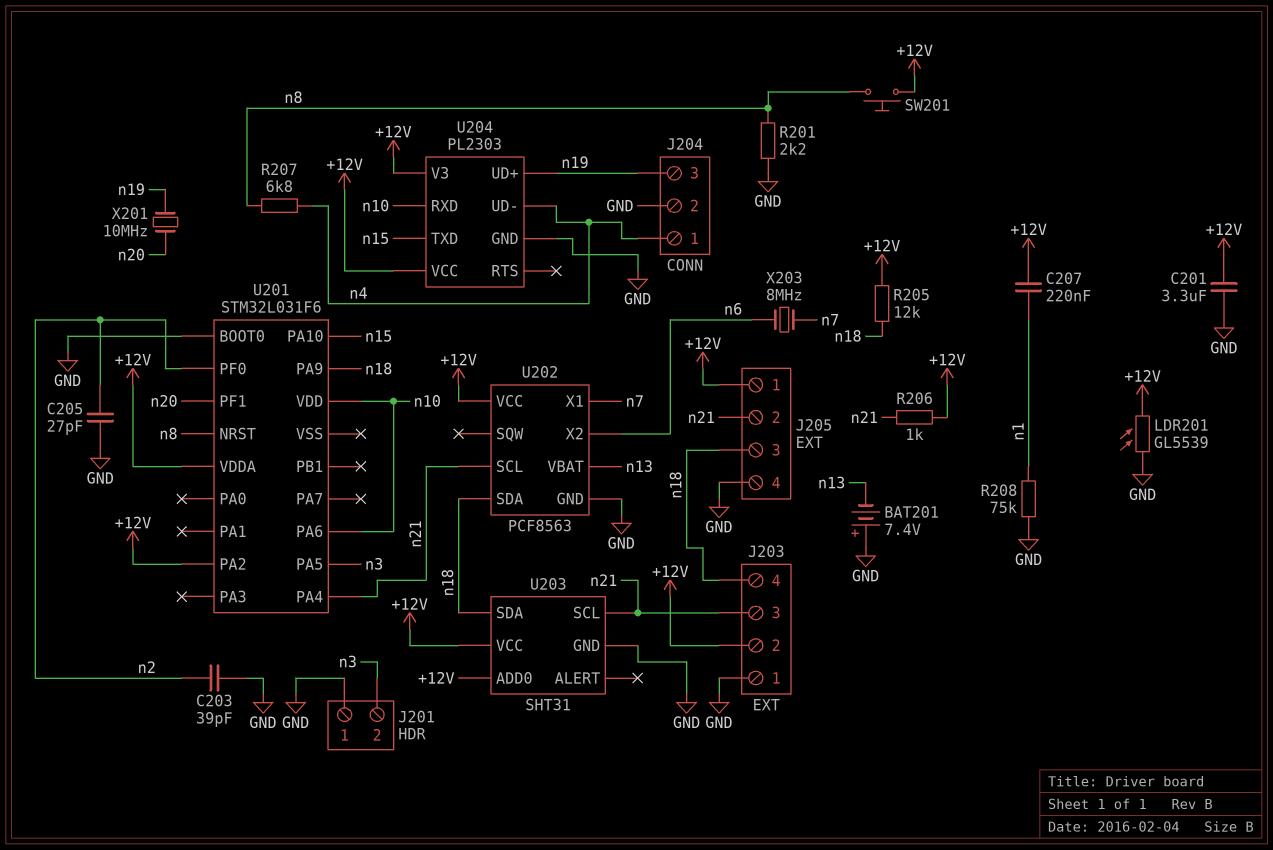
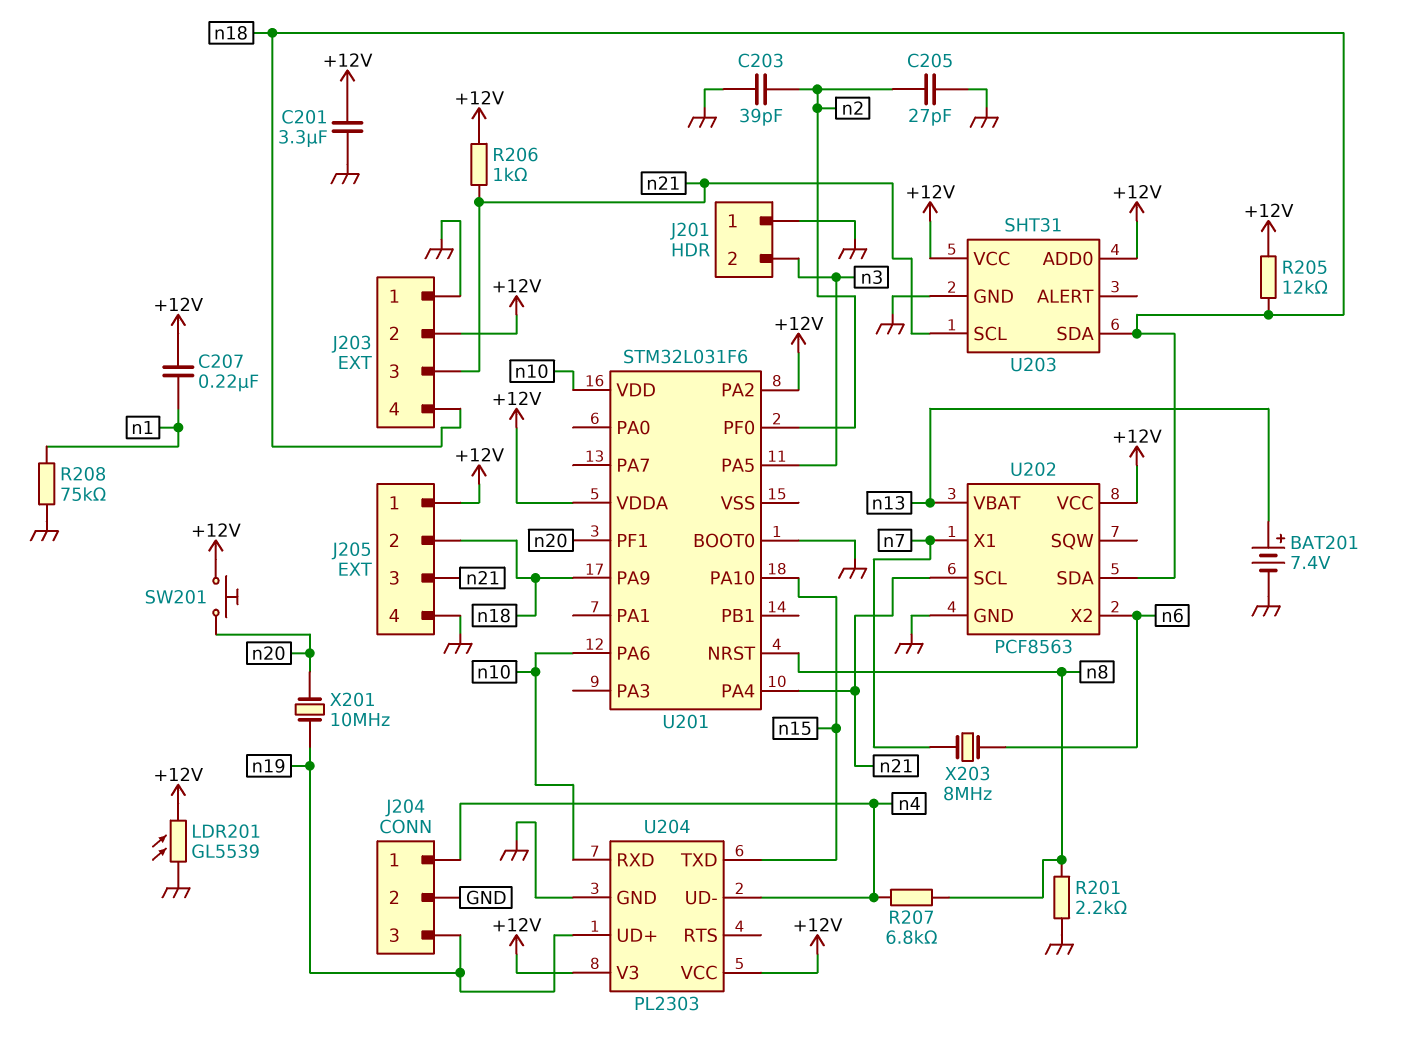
BAT201: 7.4V (plus GND, minus n13) -> 7.4V (plus n13, minus GND)
J205 pin 2: n21 -> n18
J205 pin 3: n18 -> n21
SW201: button (+12V, n8) -> button (+12V, n20)

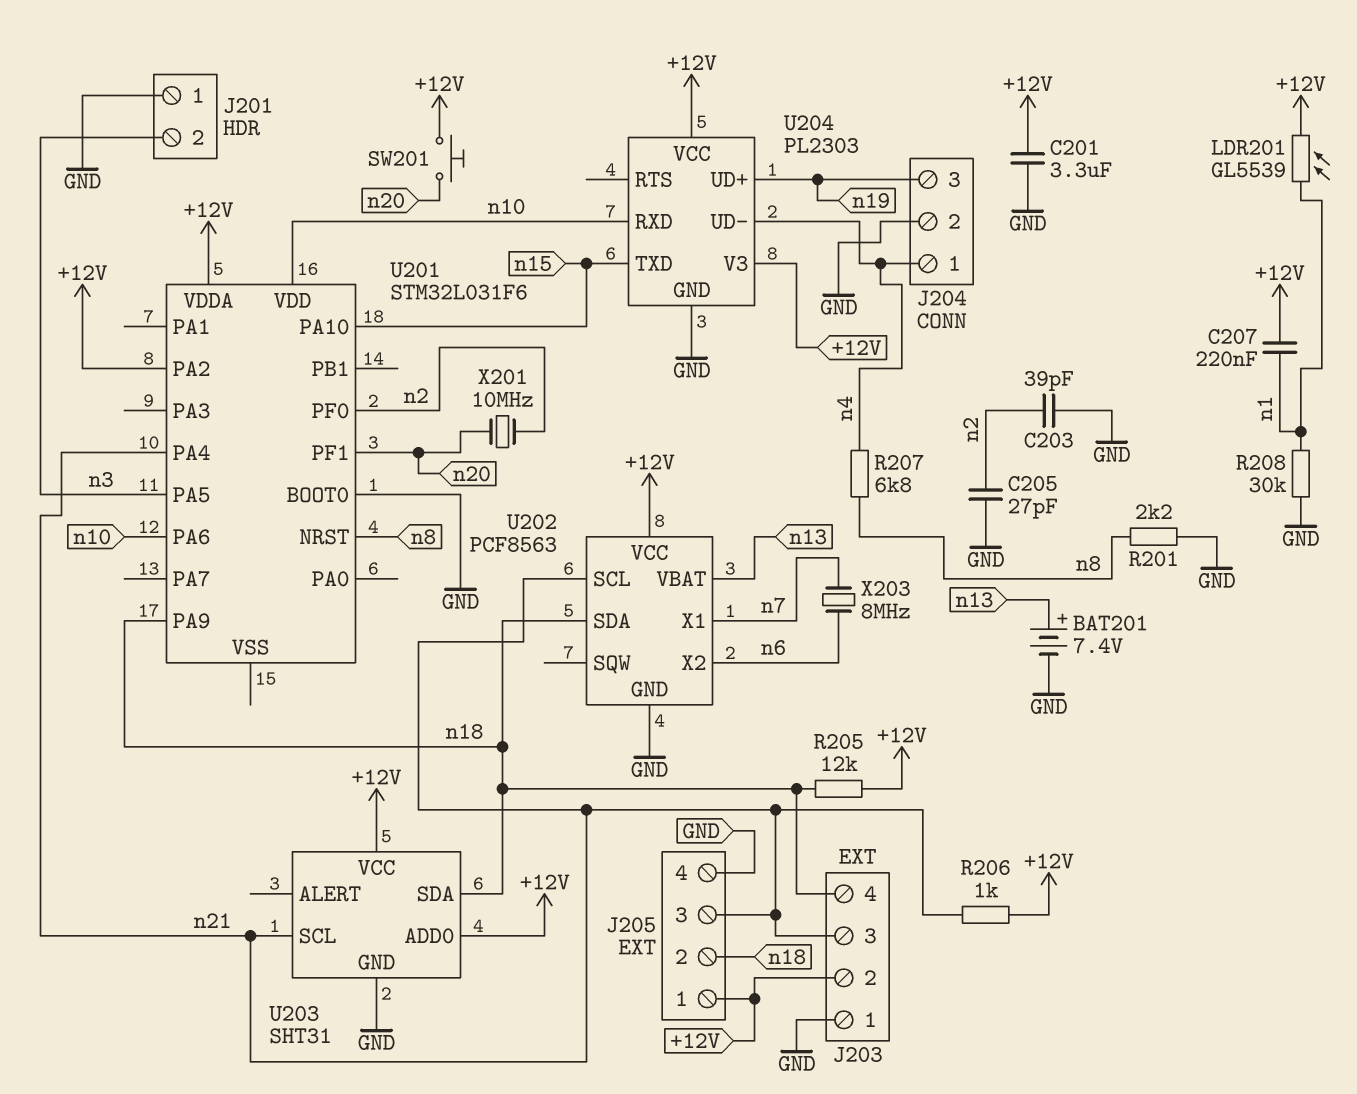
LDR201: GL5539 (+12V, GND) -> GL5539 (+12V, n1)
R208: 75k (GND, n1) -> 30k (GND, n1)
X201: 10MHz (n19, n20) -> 10MHz (n2, n20)

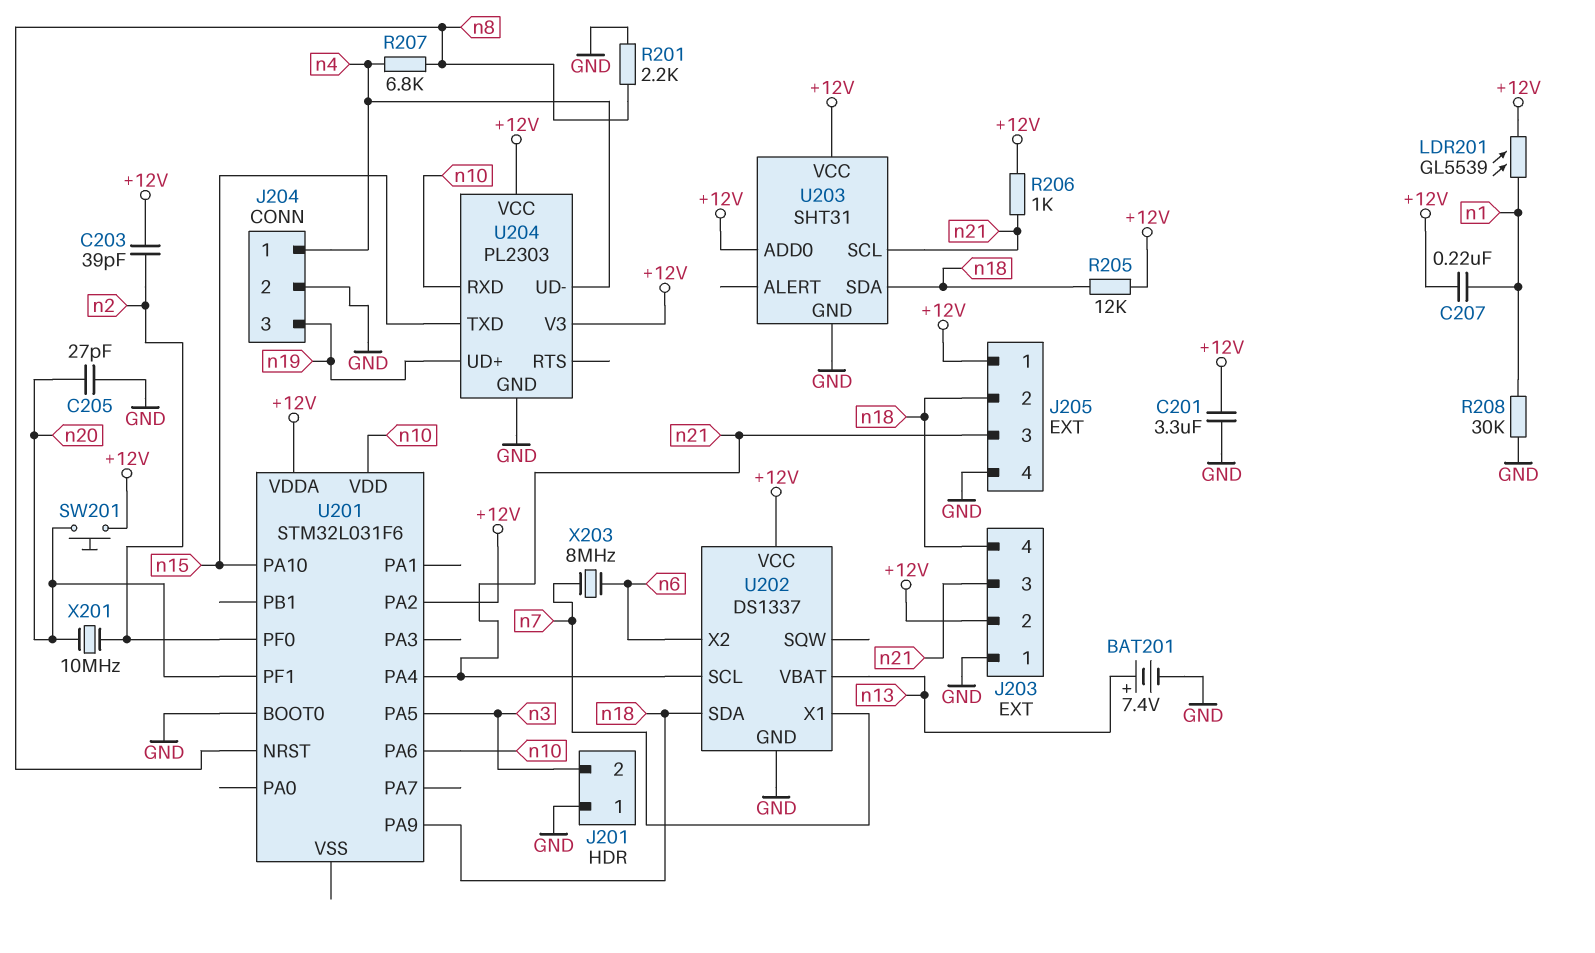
C203: 39pF (GND, n2) -> 39pF (+12V, n2)
C205: 27pF (GND, n2) -> 27pF (GND, n20)
U202: PCF8563 -> DS1337

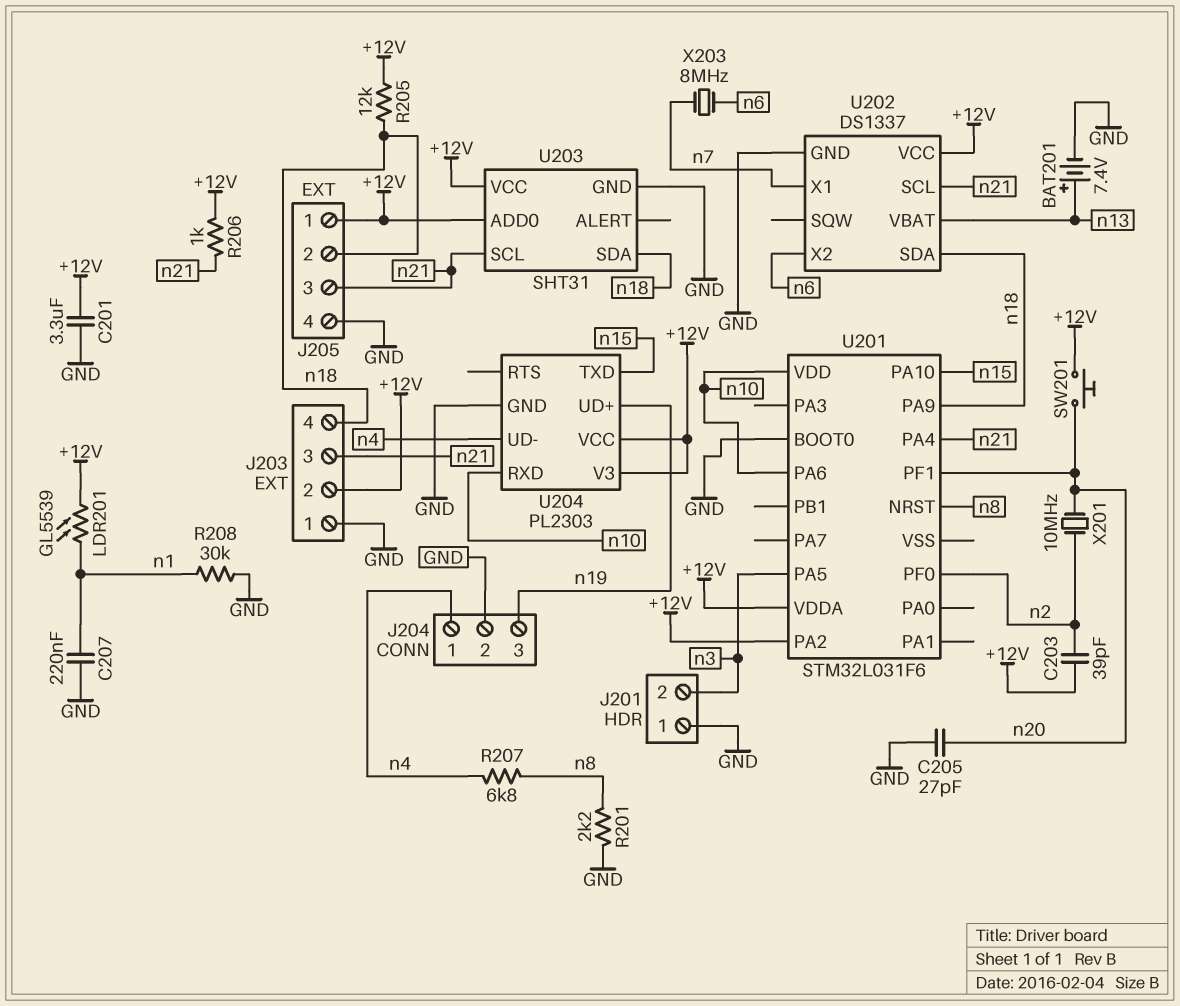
C207: 220nF (+12V, n1) -> 220nF (GND, n1)

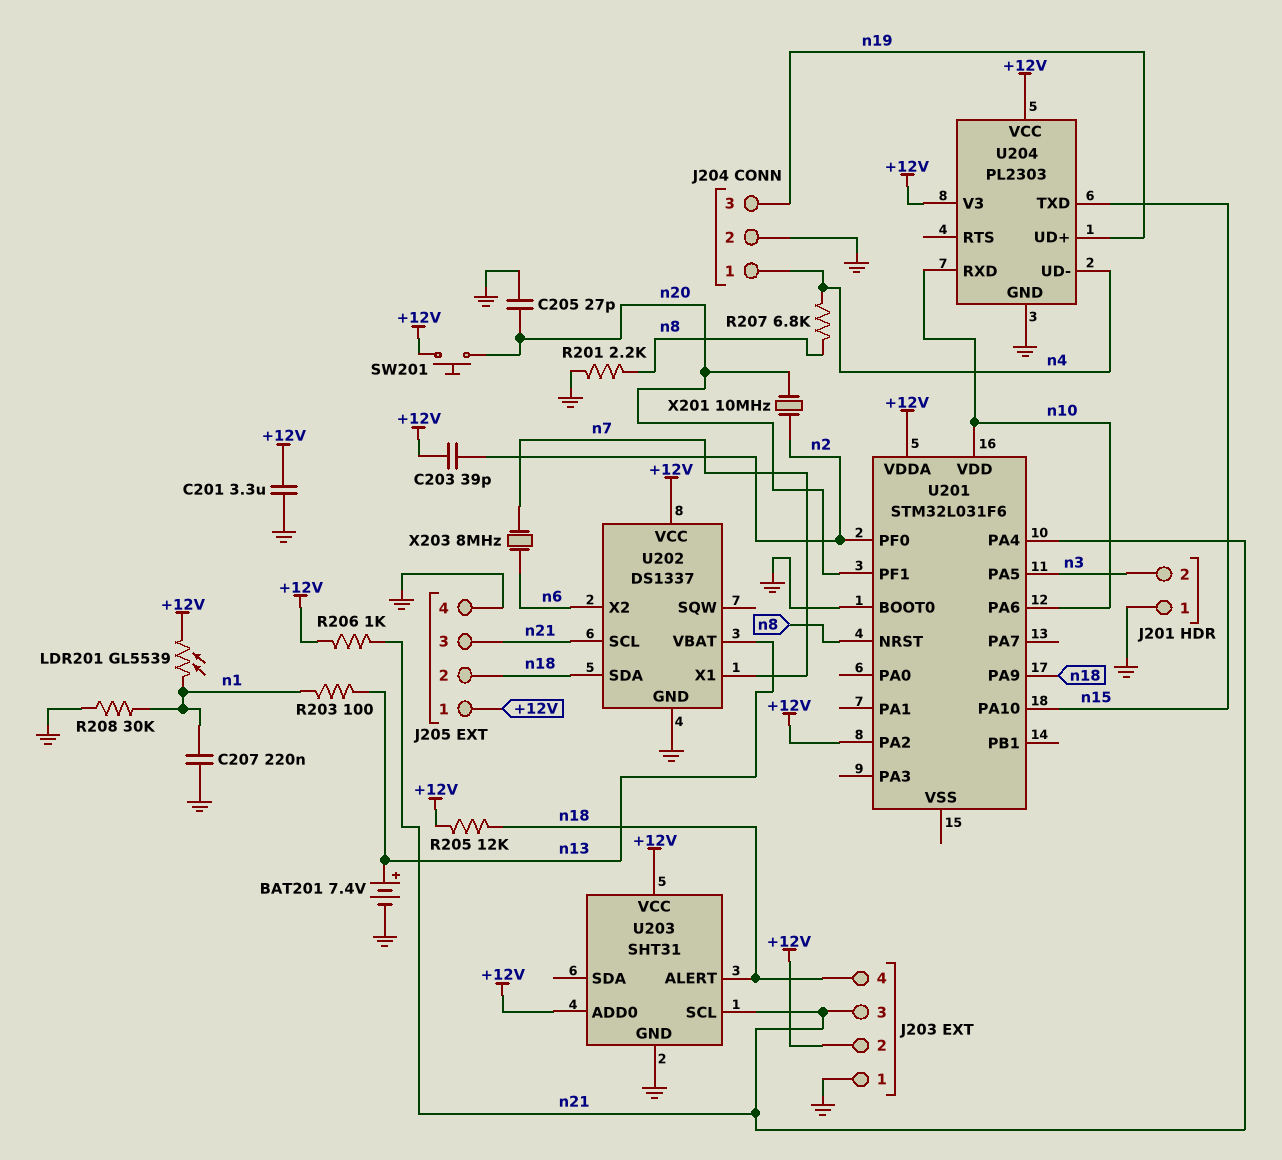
R203: none -> 100 (n1, n13)
U203 pin ALERT: none -> n18
U203 pin SDA: n18 -> none

